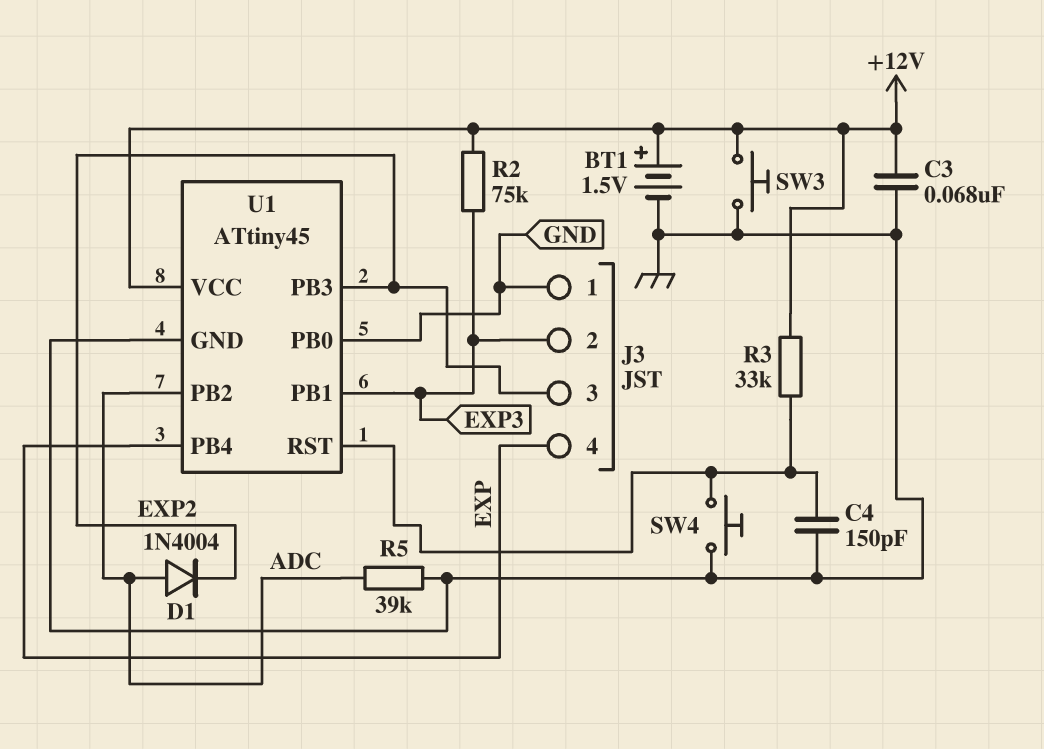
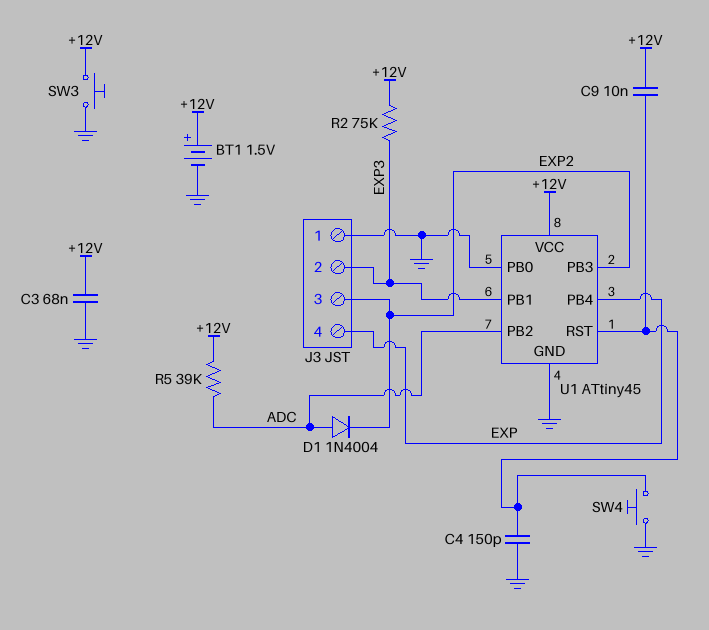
C9: none -> 10nF (+12V, U1/RST)
R3: 33k (+12V, U1/RST) -> none
R5: 39k (ADC, GND) -> 39k (+12V, ADC)

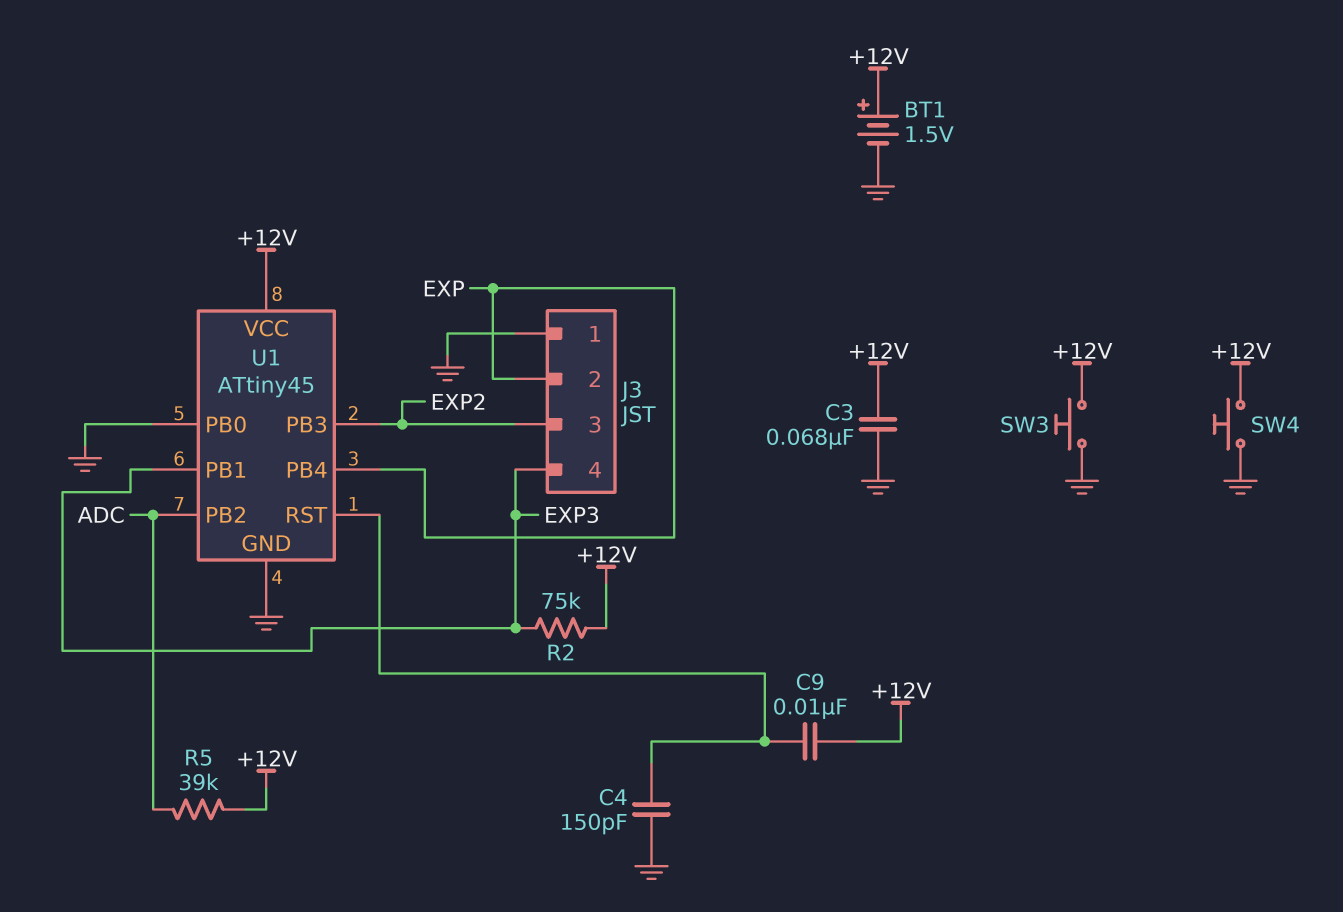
D1: diode 1N4004 (A ADC, K EXP2) -> none
J3 pin 2: EXP3 -> EXP
J3 pin 4: EXP -> EXP3
SW4: button (GND, U1/RST) -> button (+12V, GND)

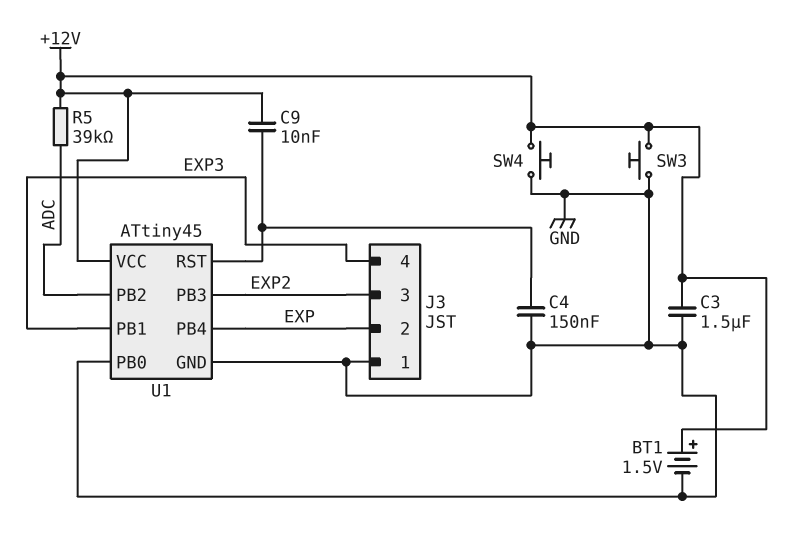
C3: 68nF (+12V, GND) -> 1.5uF (+12V, GND)
C4: 150pF (GND, U1/RST) -> 150nF (GND, U1/RST)
R2: 75k (+12V, EXP3) -> none

